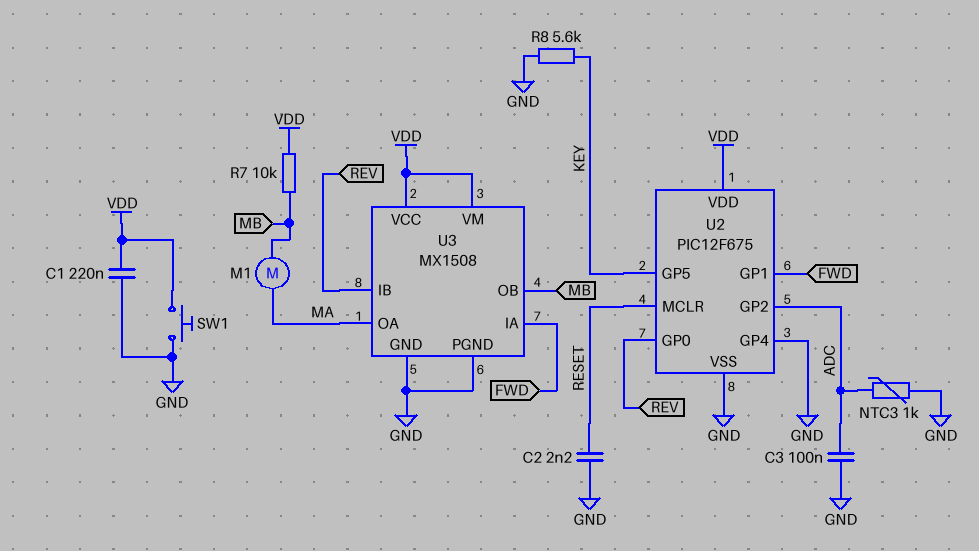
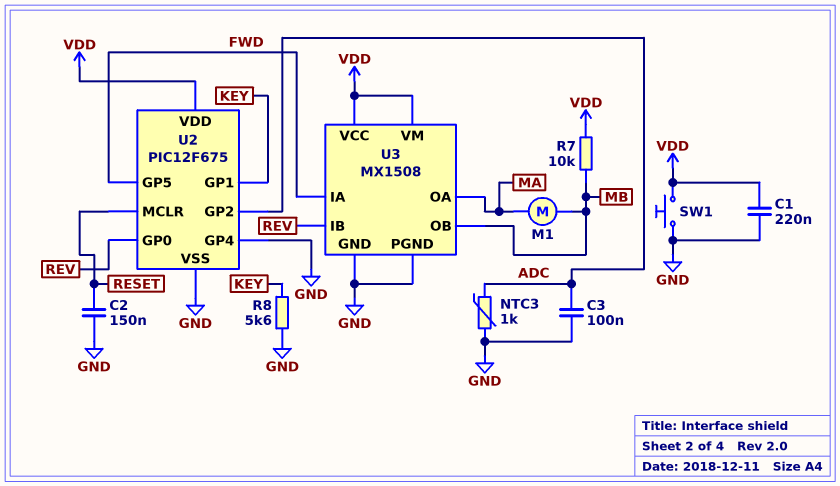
C2: 2.2nF (GND, RESET) -> 150nF (GND, RESET)
U2 pin GP1: FWD -> KEY
U2 pin GP5: KEY -> FWD

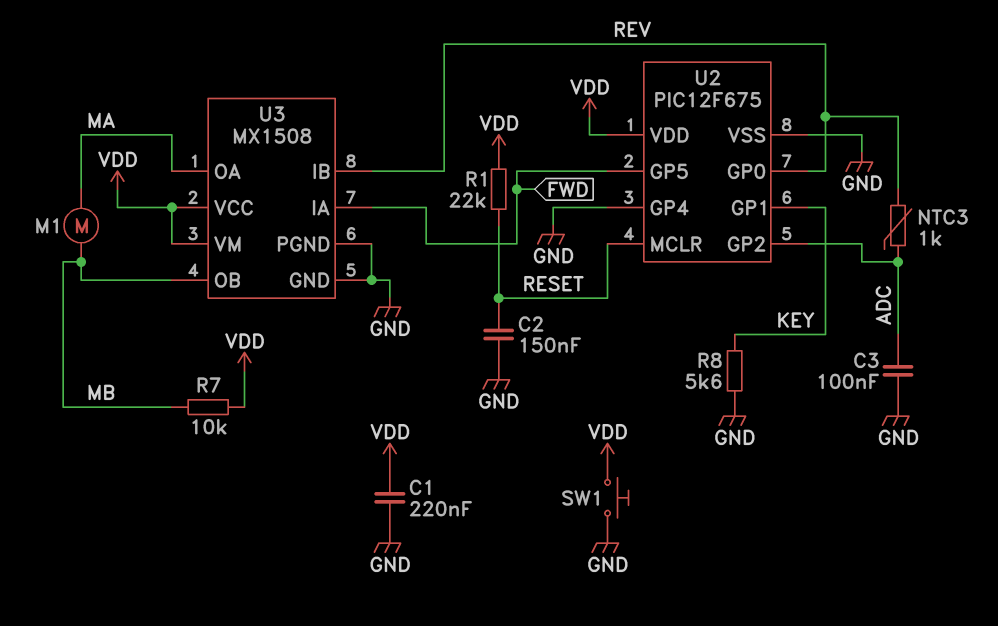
NTC3: 1k (ADC, GND) -> 1k (ADC, REV)
R1: none -> 22k (RESET, VDD)

